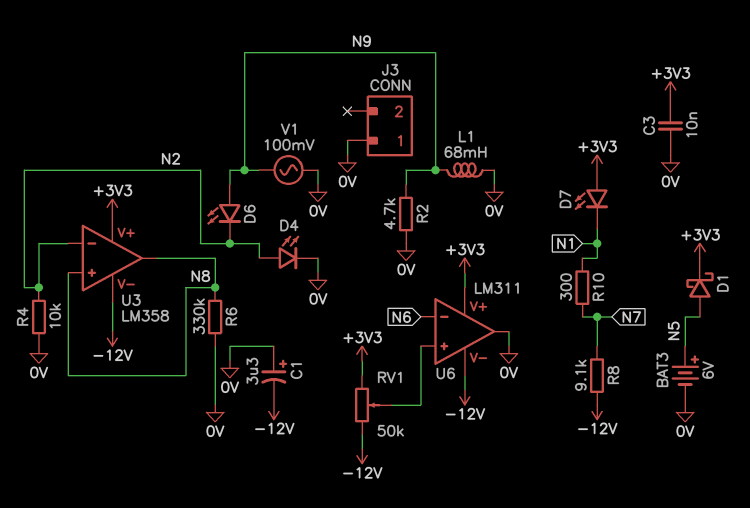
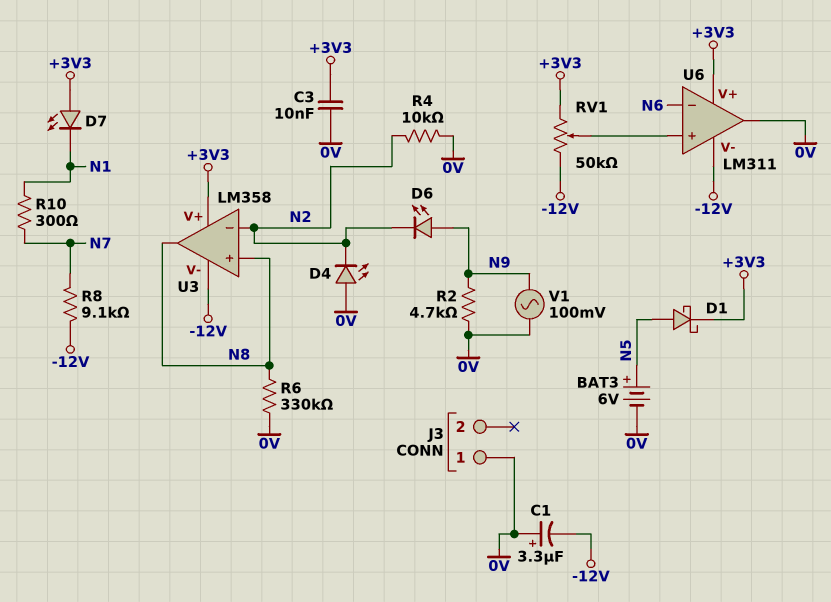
D4: LED (A N2, K 0V) -> LED (A 0V, K N2)
L1: 68mH (0V, N9) -> none

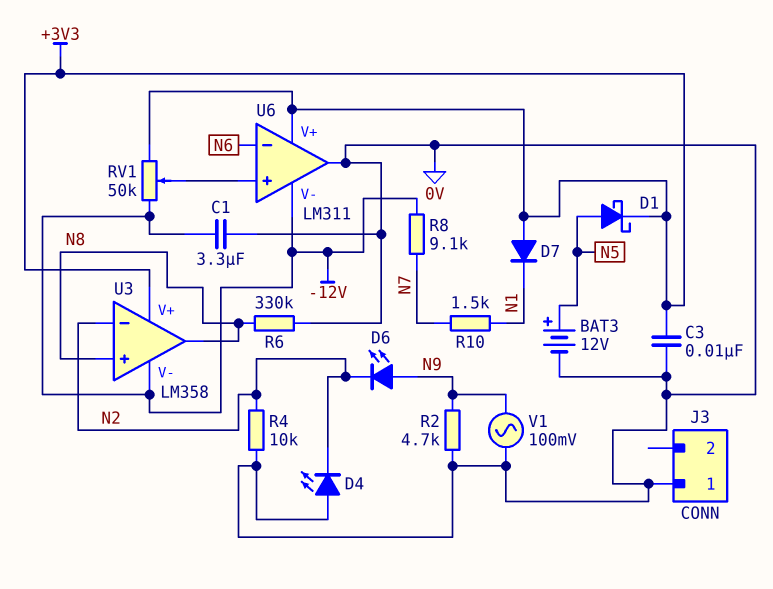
BAT3: 6V (plus N5, minus 0V) -> 12V (plus N5, minus 0V)
C1: 3.3uF (plus 0V, minus -12V) -> 3.3uF (-12V, 0V)
D7: LED (A +3V3, K N1) -> diode (A +3V3, K N1)
R10: 300 (N1, N7) -> 1.5k (N1, N7)

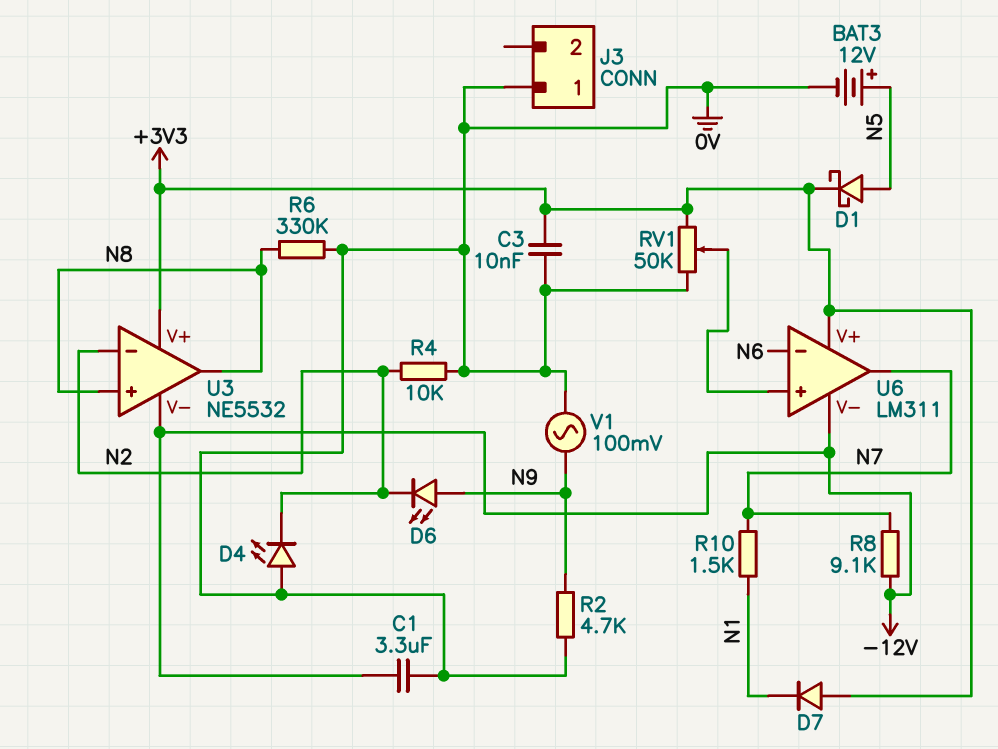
RV1: 50k (+3V3, -12V, wiper U6/in+) -> 50k (+3V3, 0V, wiper U6/in+)
U3: LM358 -> NE5532
U6 pin out: 0V -> N7

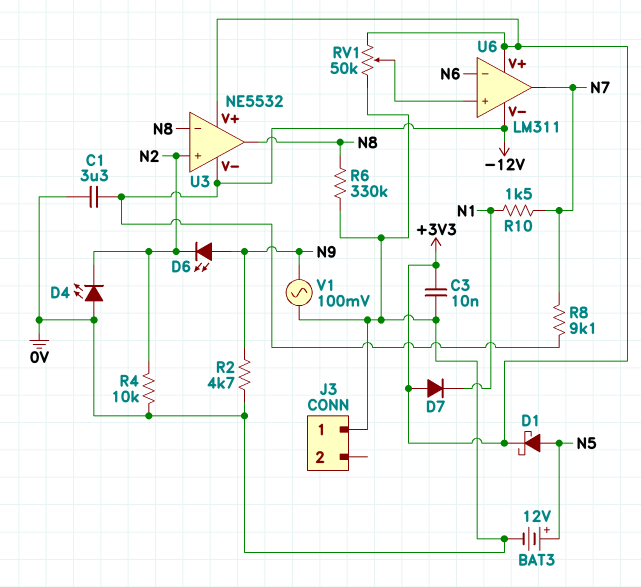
U3 pin in+: N8 -> N2
U3 pin in-: N2 -> N8

